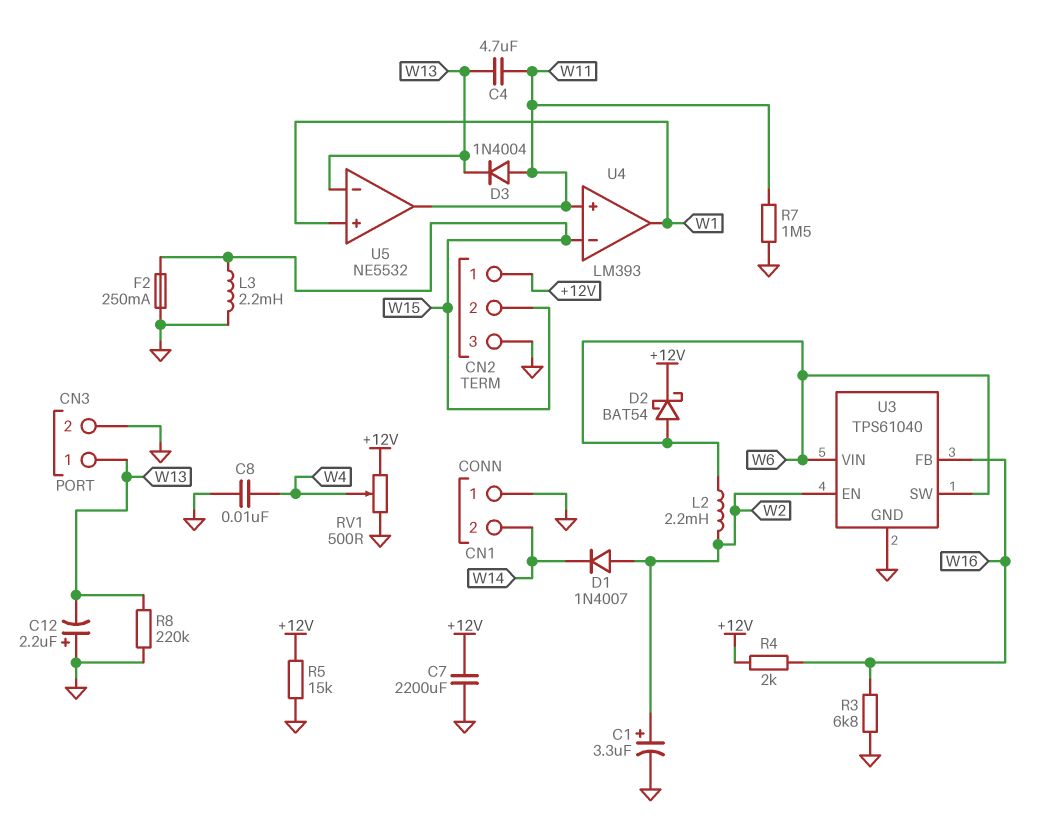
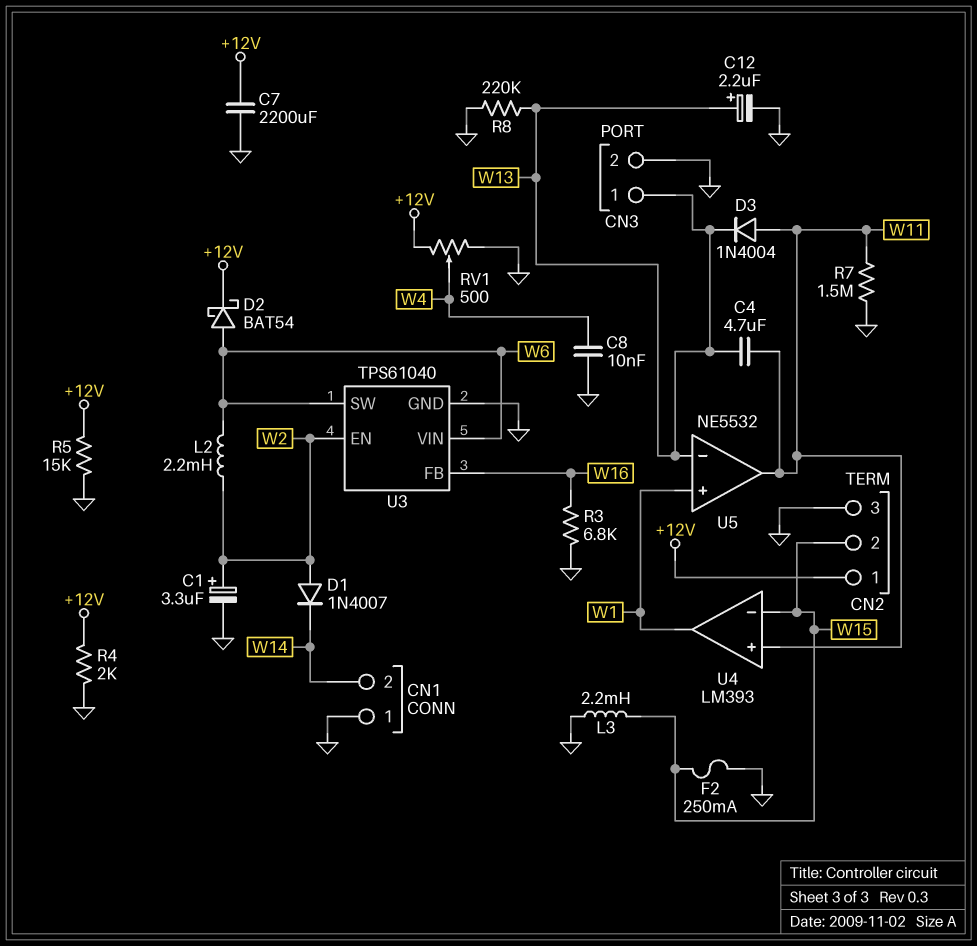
C12: 2.2uF (plus GND, minus W13) -> 2.2uF (plus W13, minus GND)
R4: 2k (+12V, W16) -> 2k (+12V, GND)

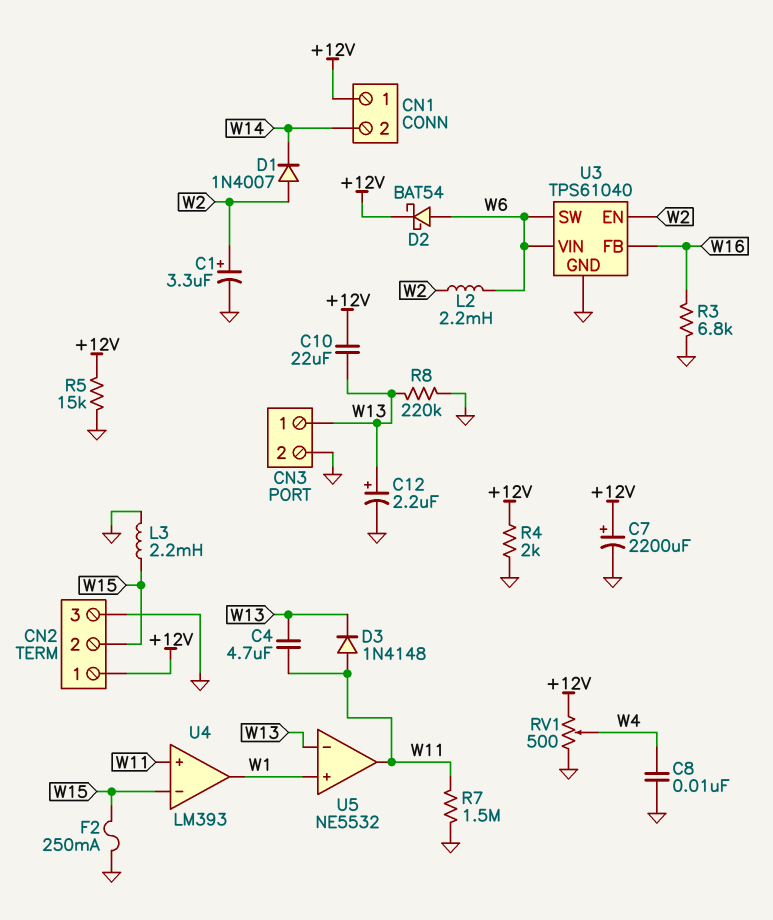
C7: 2200uF (+12V, GND) -> 2200uF (plus +12V, minus GND)
C10: none -> 22uF (+12V, W13)
CN1 pin 1: GND -> +12V
D3: diode 1N4004 (A W11, K W13) -> diode 1N4148 (A W11, K W13)

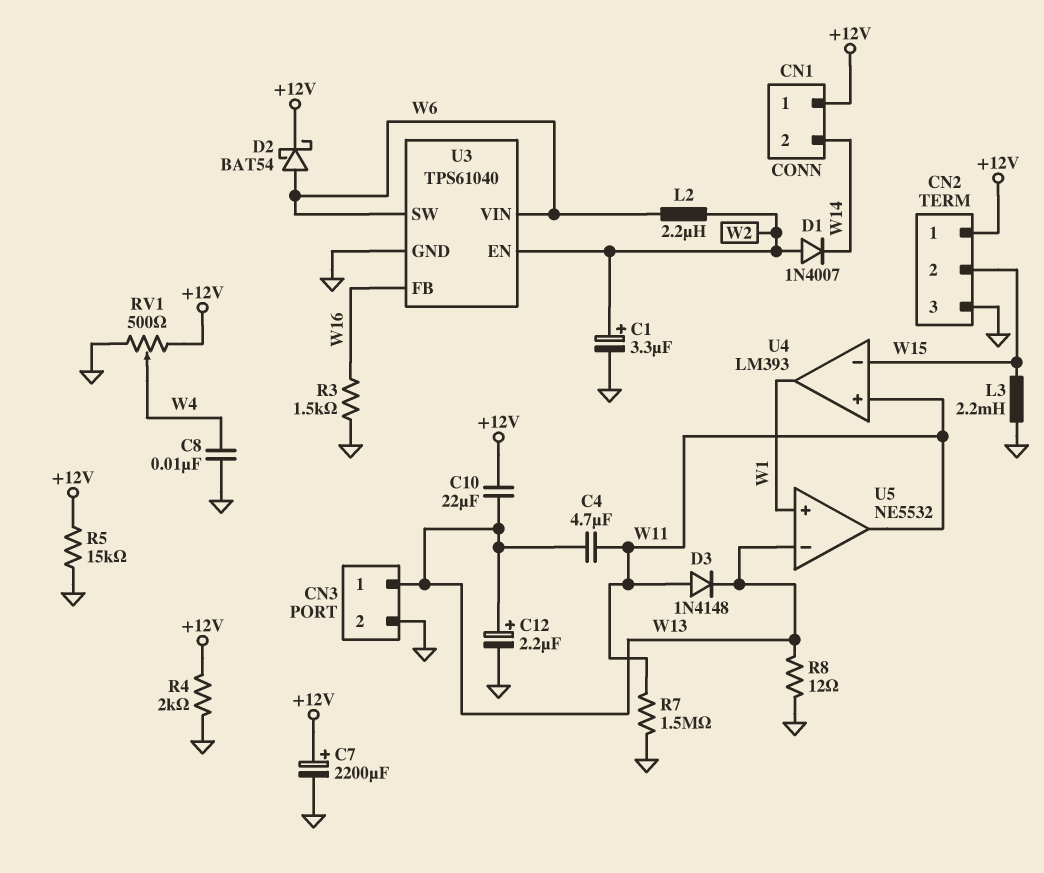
F2: 250mA (GND, W15) -> none
L2: 2.2mH (W2, W6) -> 2.2uH (W2, W6)
R3: 6.8k (GND, W16) -> 1.5k (GND, W16)
R8: 220k (GND, W13) -> 12 (GND, W13)

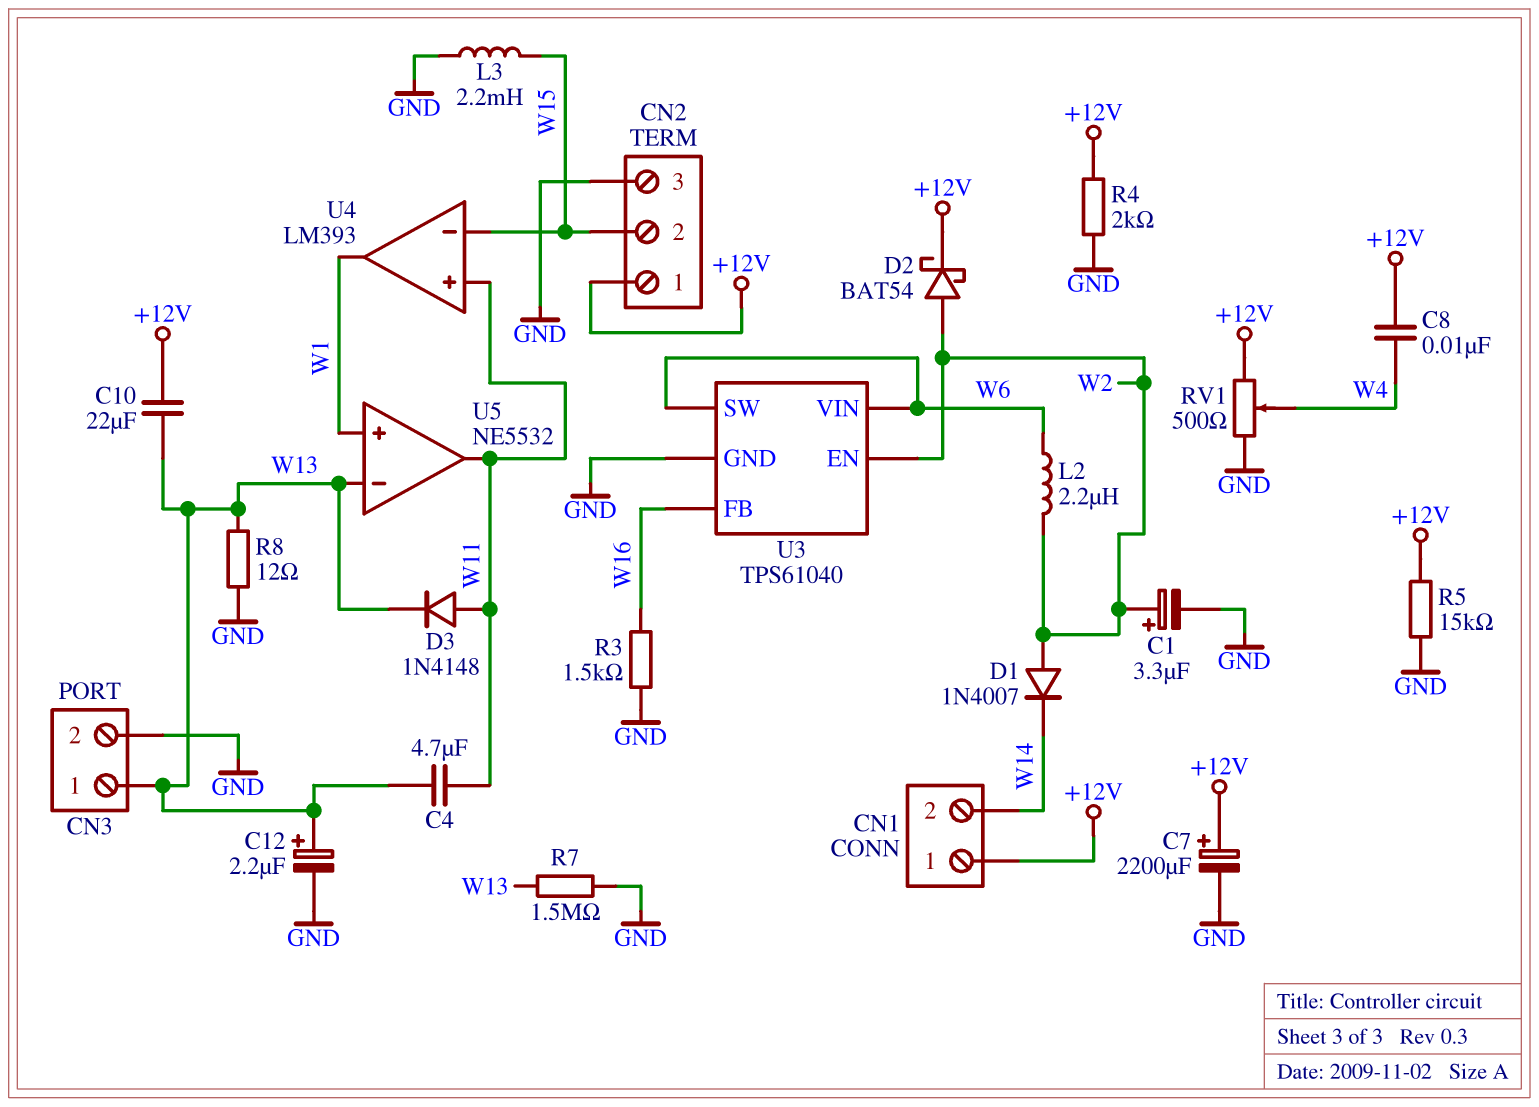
C8: 10nF (GND, W4) -> 10nF (+12V, W4)
D2: schottky BAT54 (A W6, K +12V) -> schottky BAT54 (A W2, K +12V)
R7: 1.5M (GND, W11) -> 1.5M (GND, W13)

